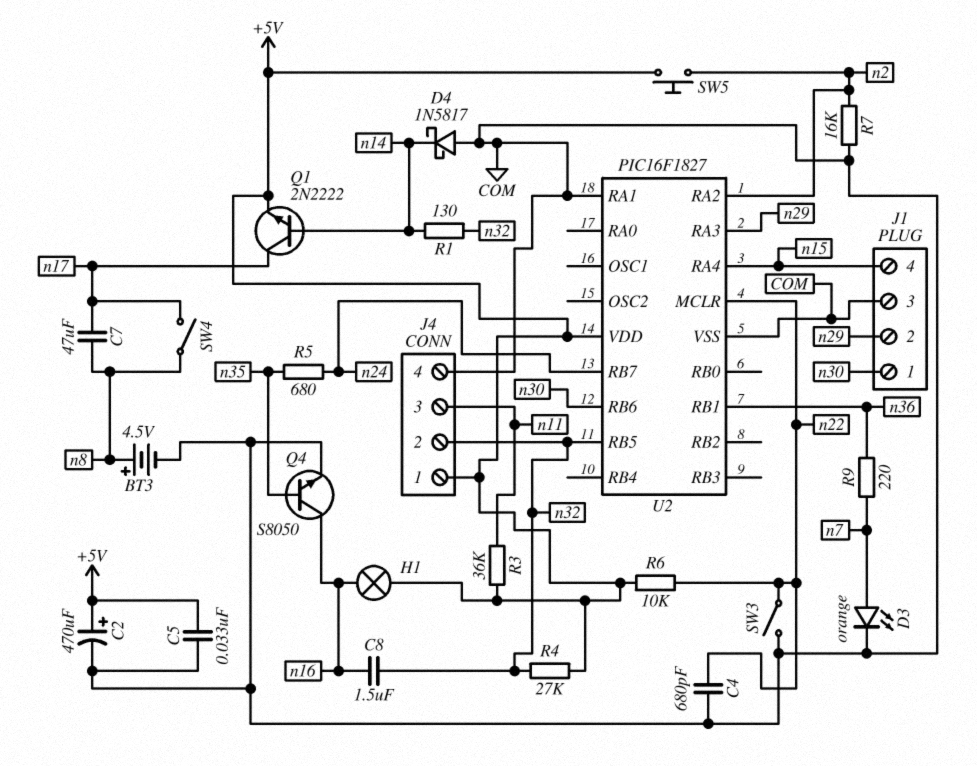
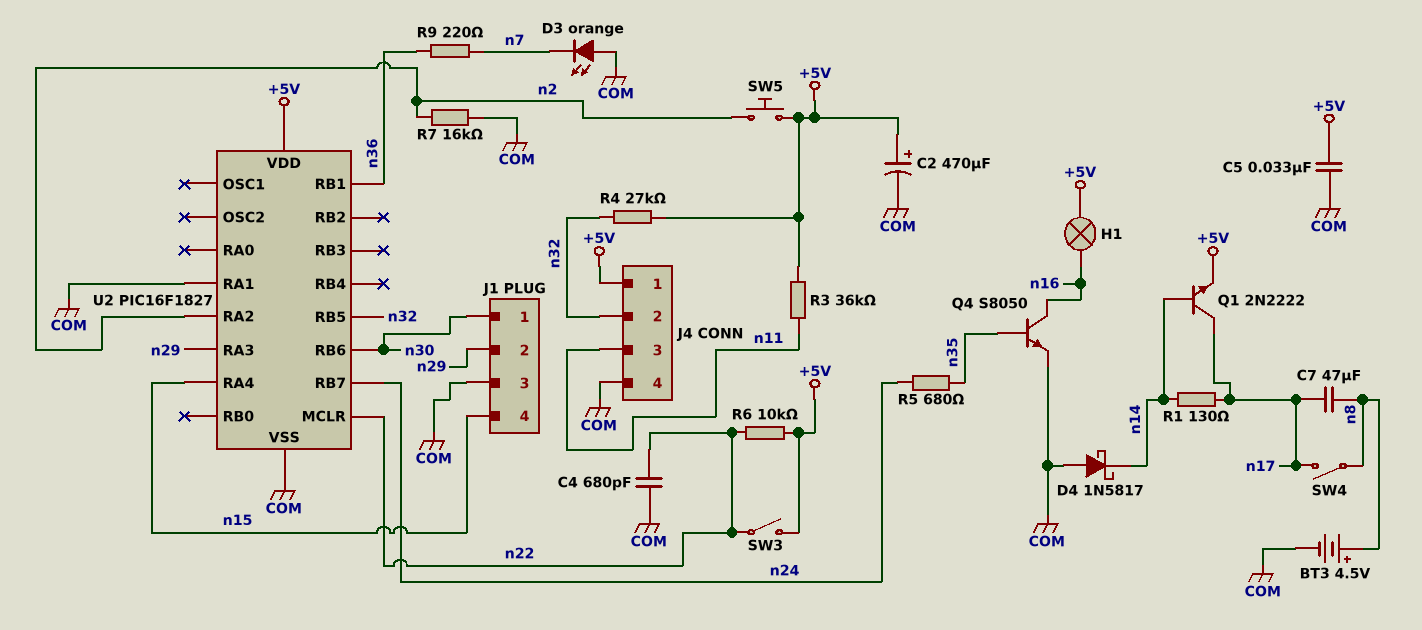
C8: 1.5uF (n16, n32) -> none
D3: LED orange (A n7, K COM) -> LED orange (A COM, K n7)
R1: 130 (n14, n32) -> 130 (n14, n17)
SW3: switch (COM, n22) -> switch (+5V, n22)

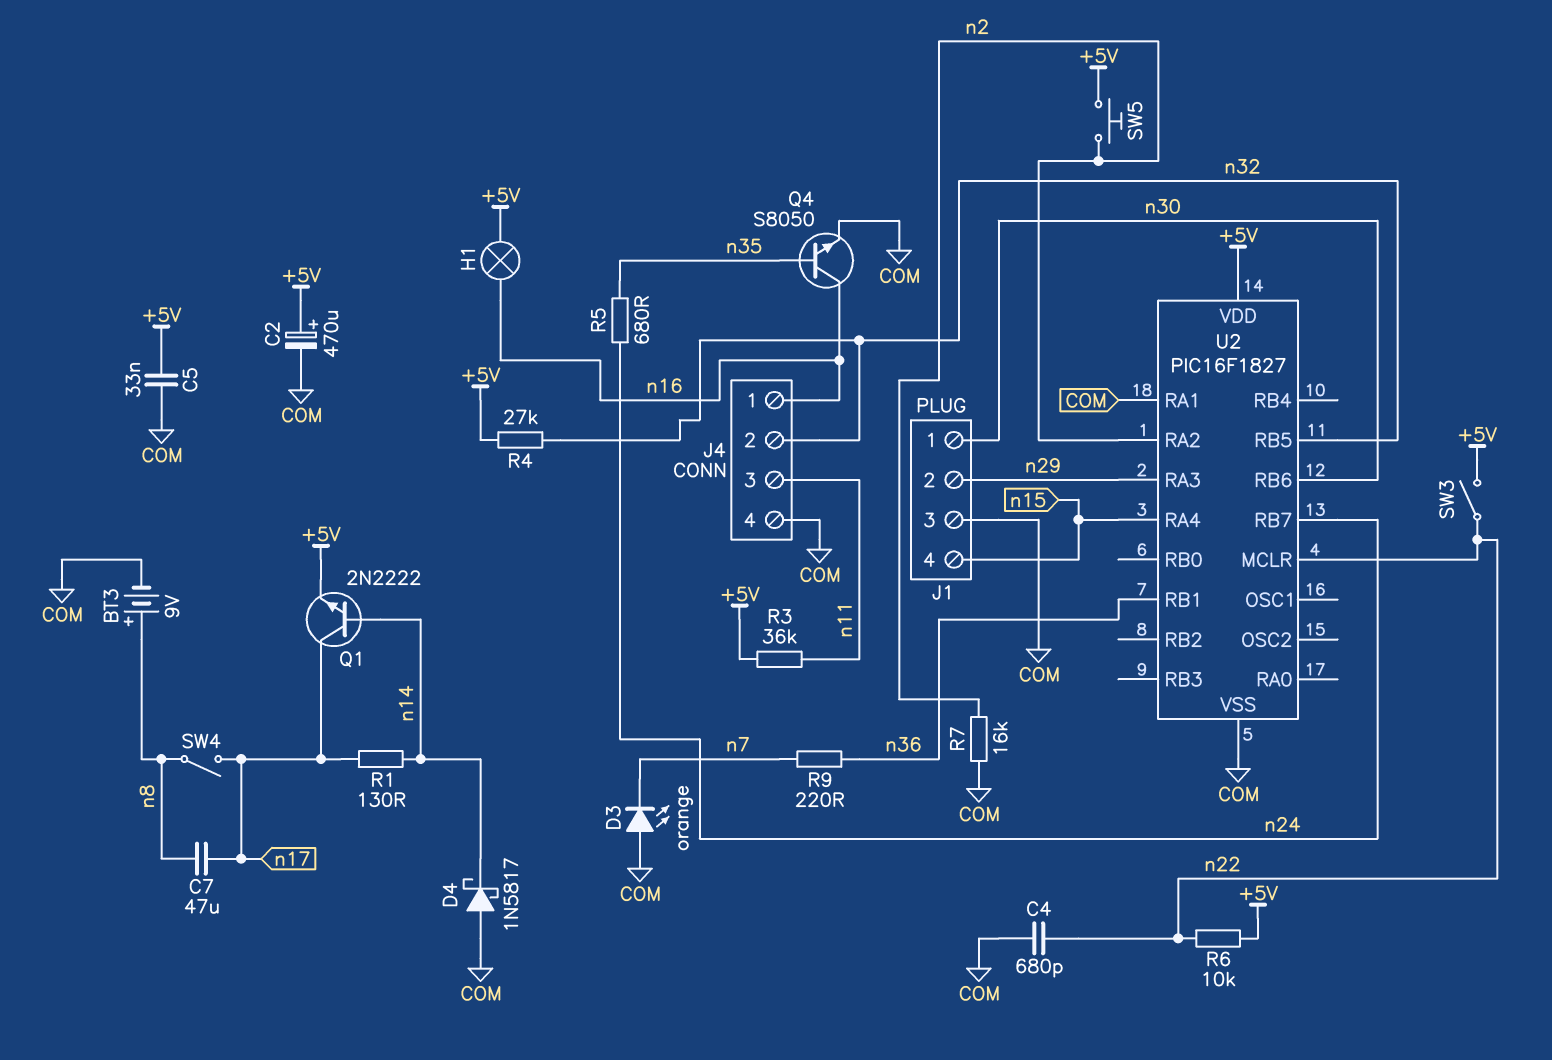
BT3: 4.5V (plus n8, minus COM) -> 9V (plus n8, minus COM)
J4 pin 1: +5V -> n16

